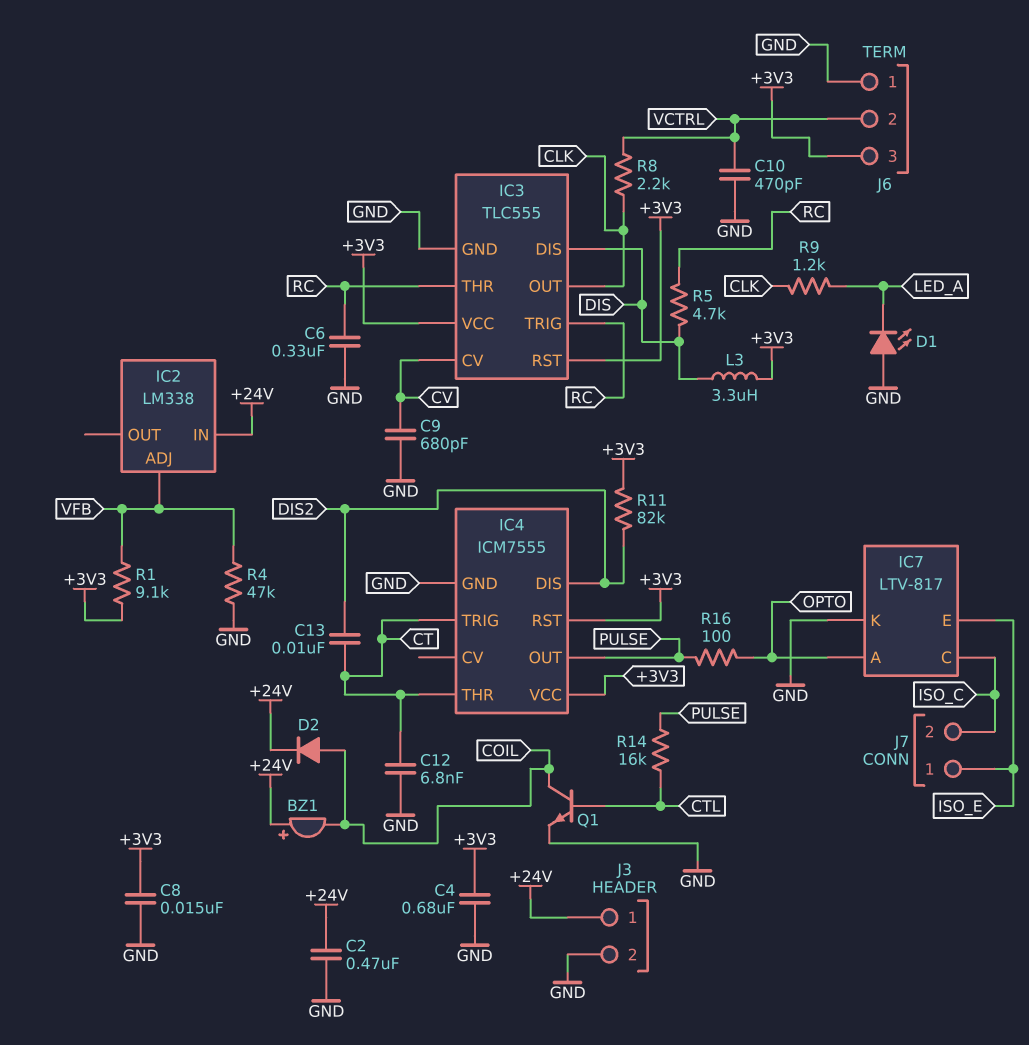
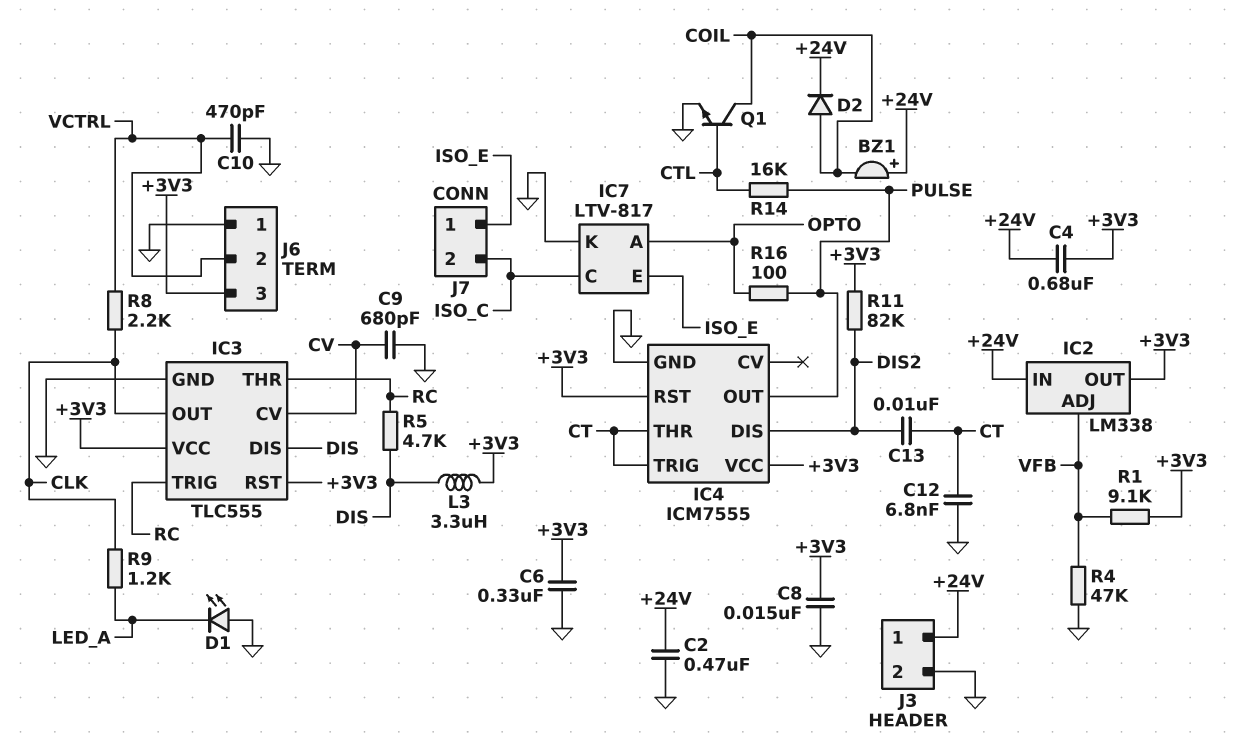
C4: 680nF (+3V3, GND) -> 680nF (+3V3, +24V)
C6: 330nF (GND, RC) -> 330nF (+3V3, GND)
IC2 pin OUT: none -> +3V3

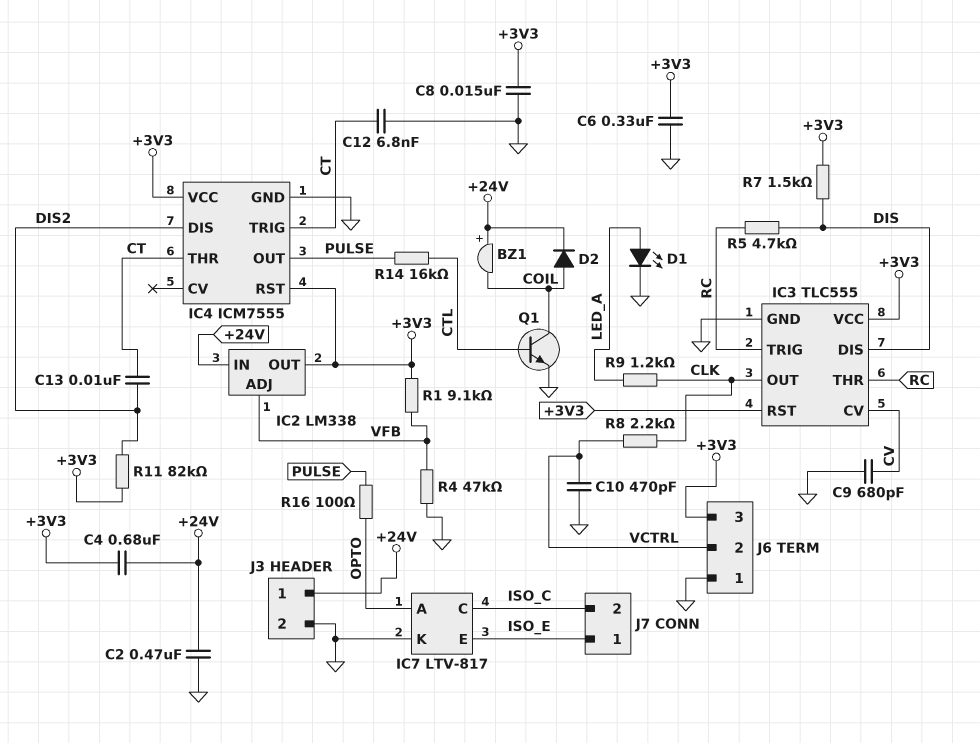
D1: LED (A GND, K LED_A) -> LED (A LED_A, K GND)
L3: 3.3uH (+3V3, DIS) -> none
R7: none -> 1.5k (+3V3, DIS)

